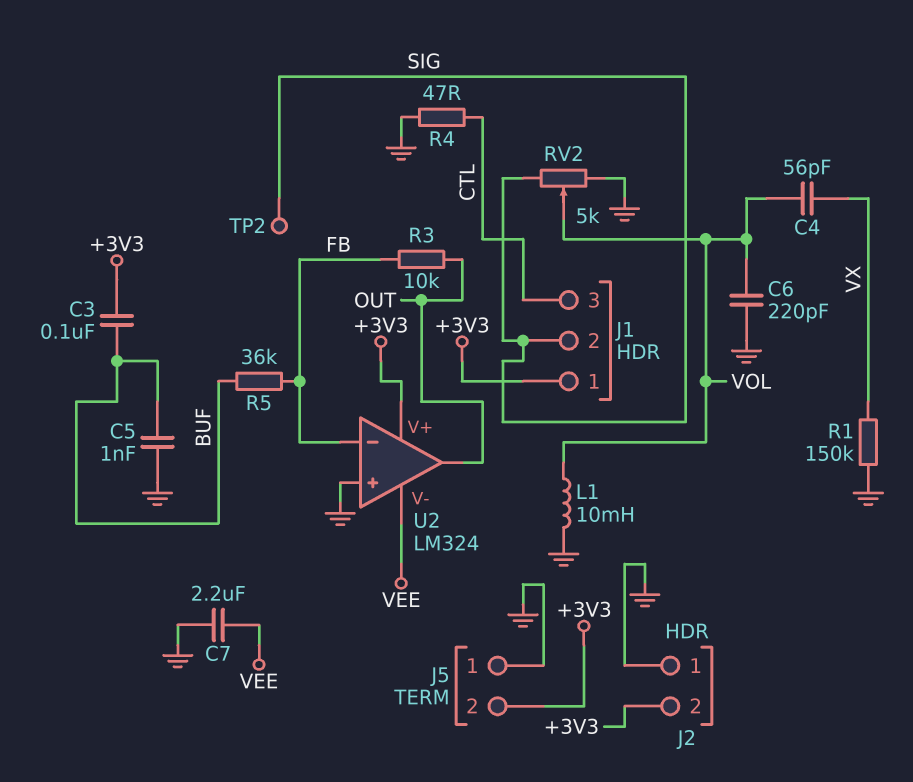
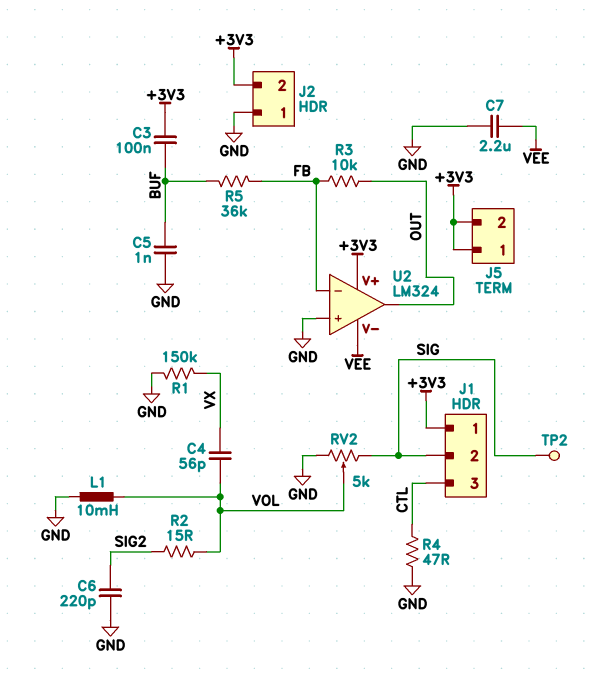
C6: 220pF (GND, VOL) -> 220pF (GND, SIG2)
J5 pin 1: GND -> +3V3
R2: none -> 15 (SIG2, VOL)

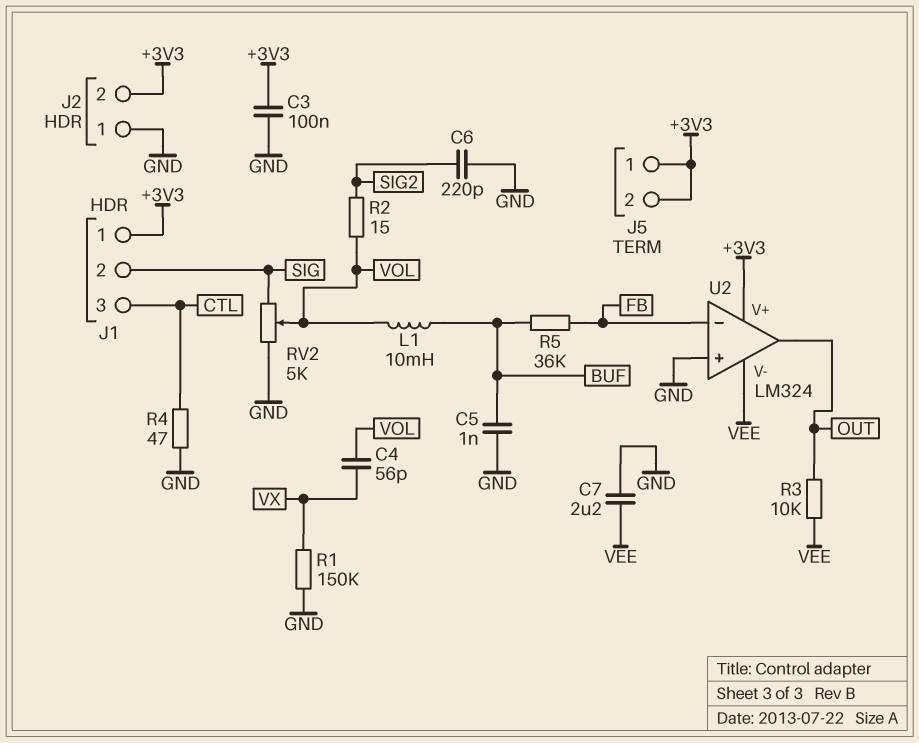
C3: 100nF (+3V3, BUF) -> 100nF (+3V3, GND)
L1: 10mH (GND, VOL) -> 10mH (BUF, VOL)
R3: 10k (FB, OUT) -> 10k (OUT, VEE)
TP2: test point (SIG) -> none

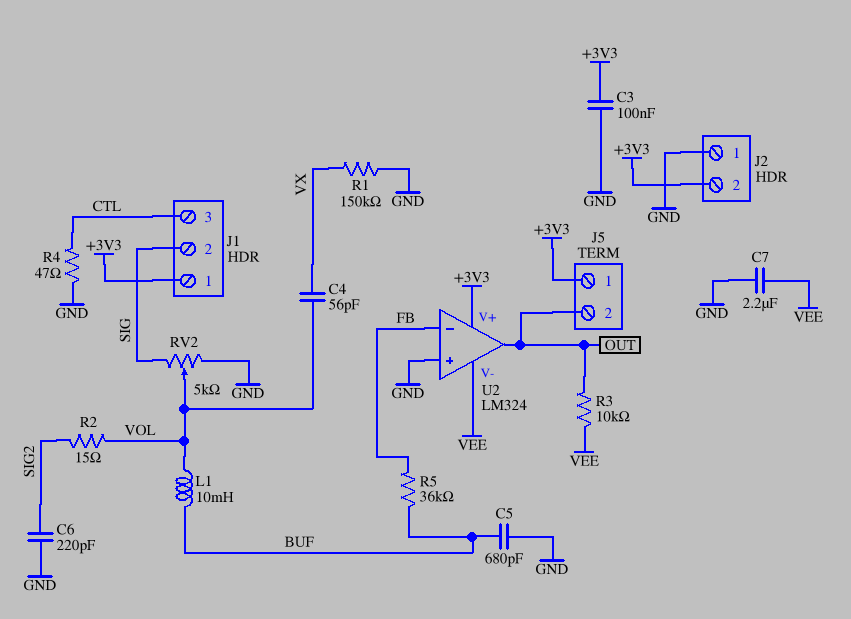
C5: 1nF (BUF, GND) -> 680pF (BUF, GND)
J5 pin 2: +3V3 -> OUT

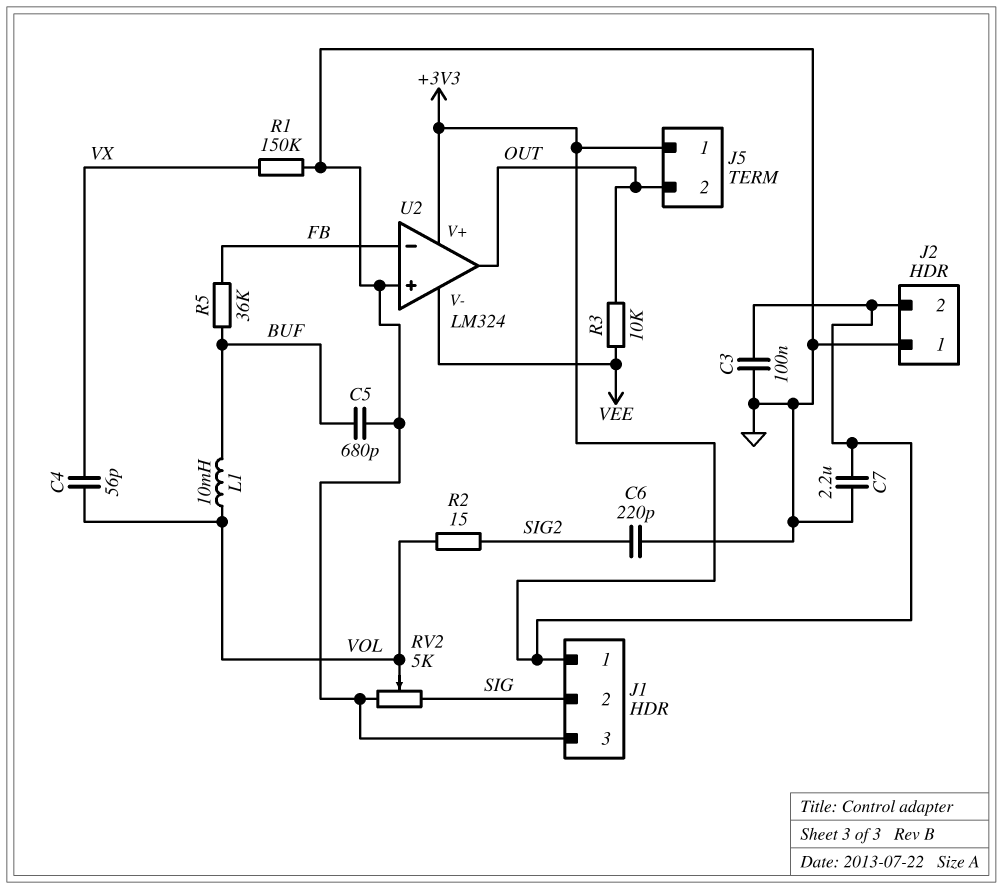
C7: 2.2uF (GND, VEE) -> 2.2uF (+3V3, GND)
J1 pin 3: CTL -> GND
R4: 47 (CTL, GND) -> none

